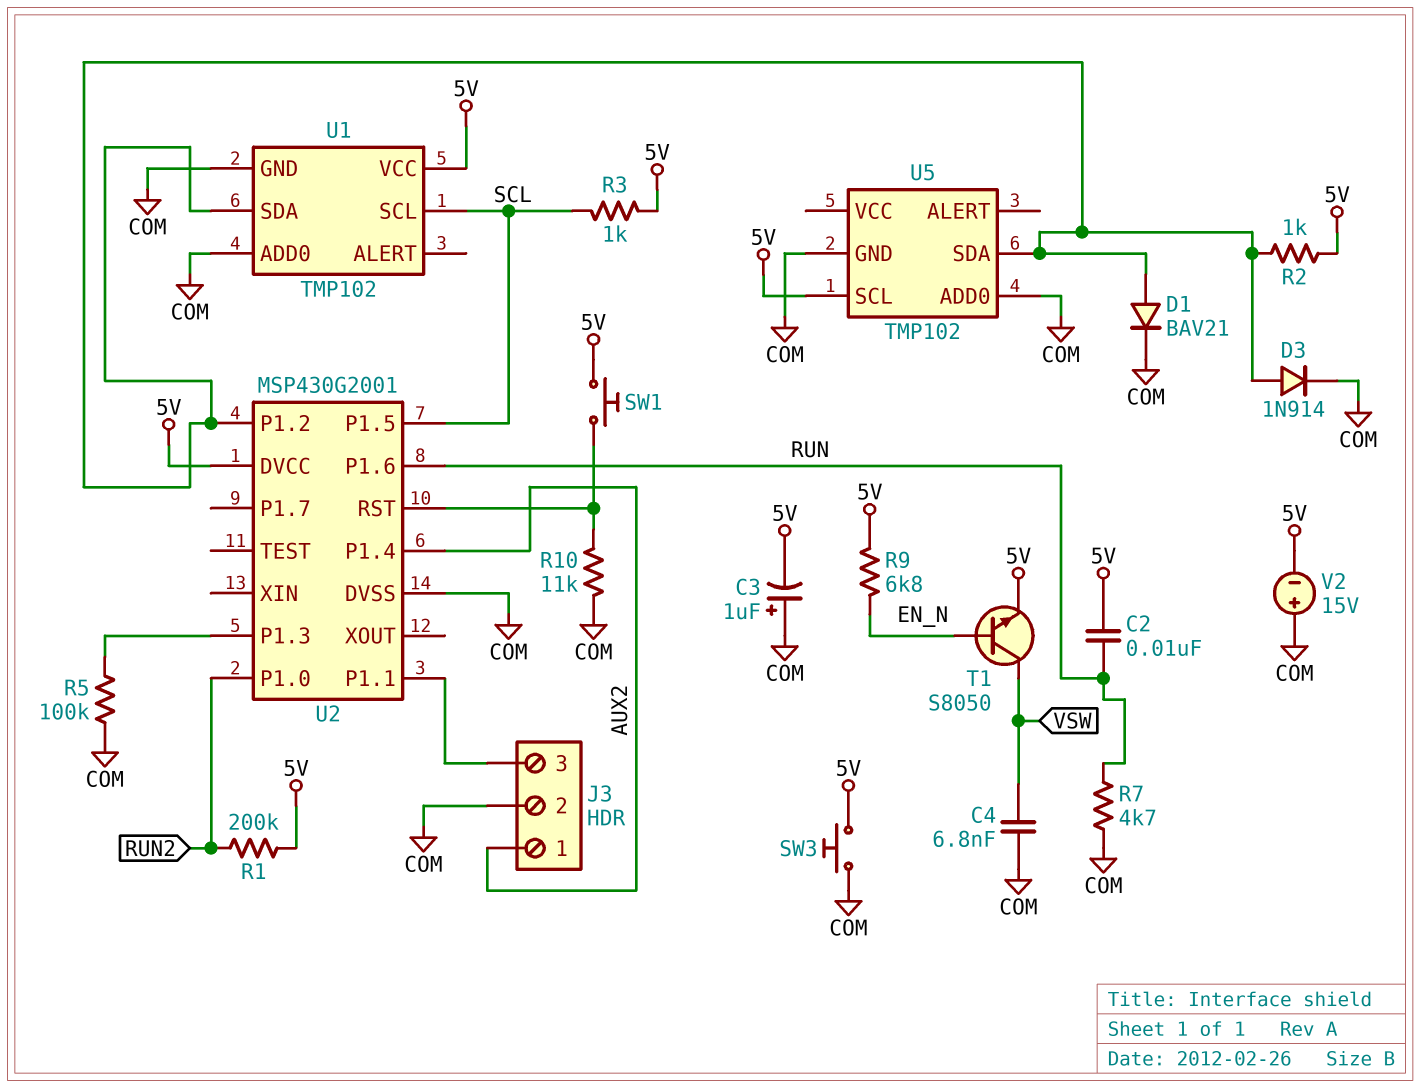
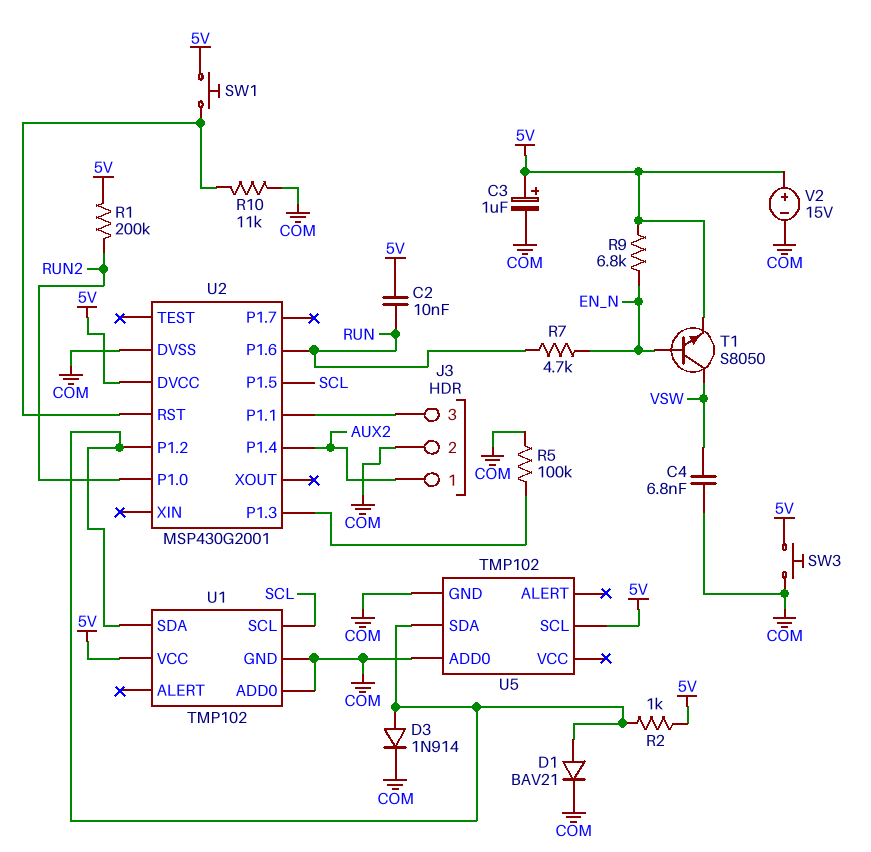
C3: 1uF (plus COM, minus 5V) -> 1uF (plus 5V, minus COM)
R3: 1k (5V, SCL) -> none
R7: 4.7k (COM, RUN) -> 4.7k (EN_N, RUN)
V2: 15V (plus COM, minus 5V) -> 15V (plus 5V, minus COM)

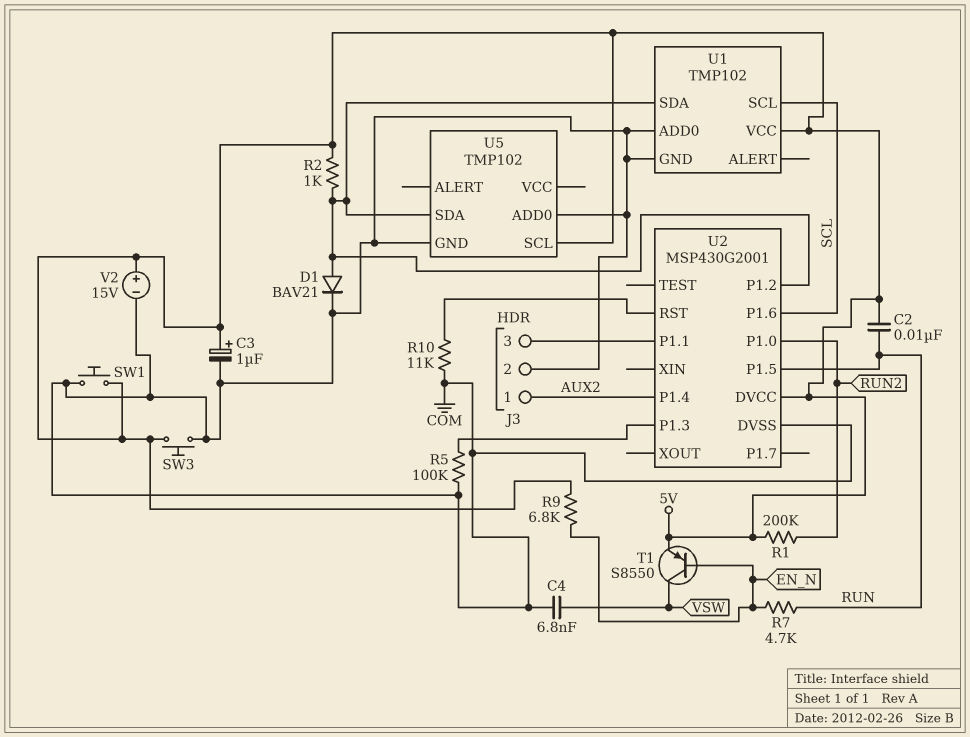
D3: diode 1N914 (A U1/SDA, K COM) -> none
SW1: button (5V, U2/RST) -> button (5V, COM)
T1: NPN S8050 (B EN_N, C VSW, E 5V) -> PNP S8550 (B EN_N, C VSW, E 5V)
U2 pin P1.5: SCL -> RUN
U2 pin P1.6: RUN -> SCL

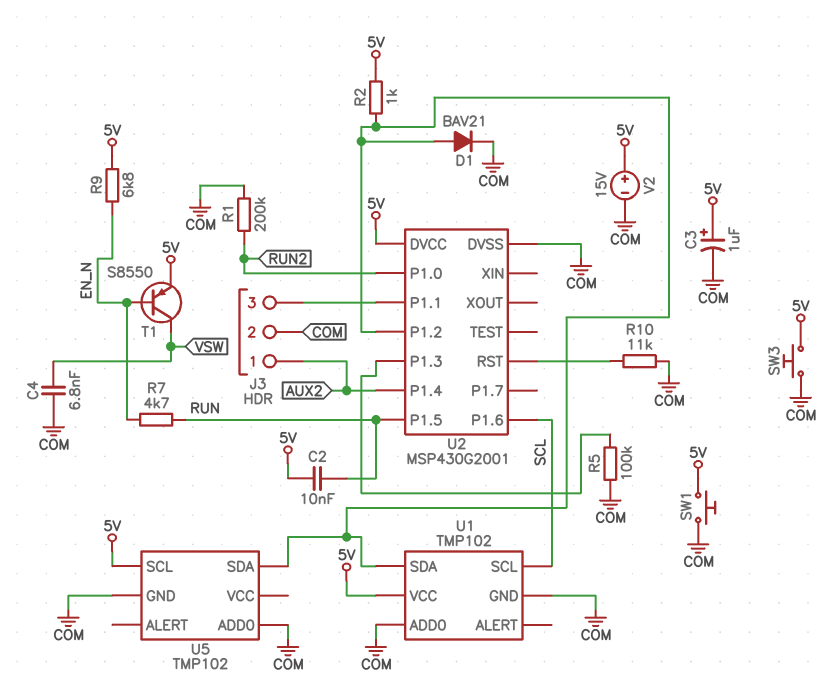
R1: 200k (5V, RUN2) -> 200k (COM, RUN2)

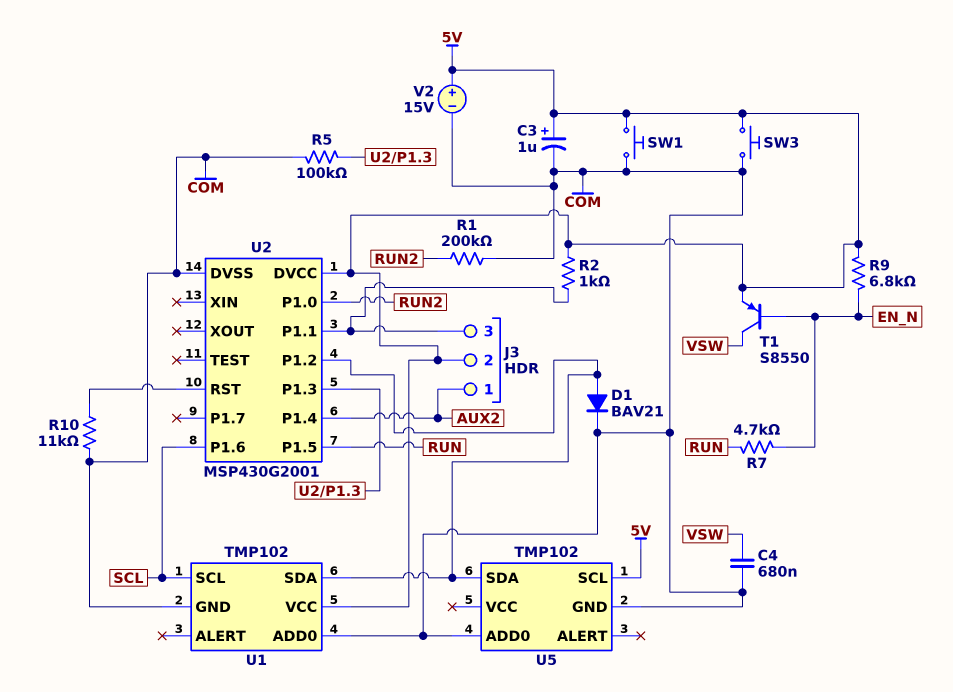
C2: 10nF (5V, RUN) -> none
C4: 6.8nF (COM, VSW) -> 680nF (COM, VSW)
J3 pin 2: COM -> 5V
R2: 1k (5V, U1/SDA) -> 1k (5V, J3/3)

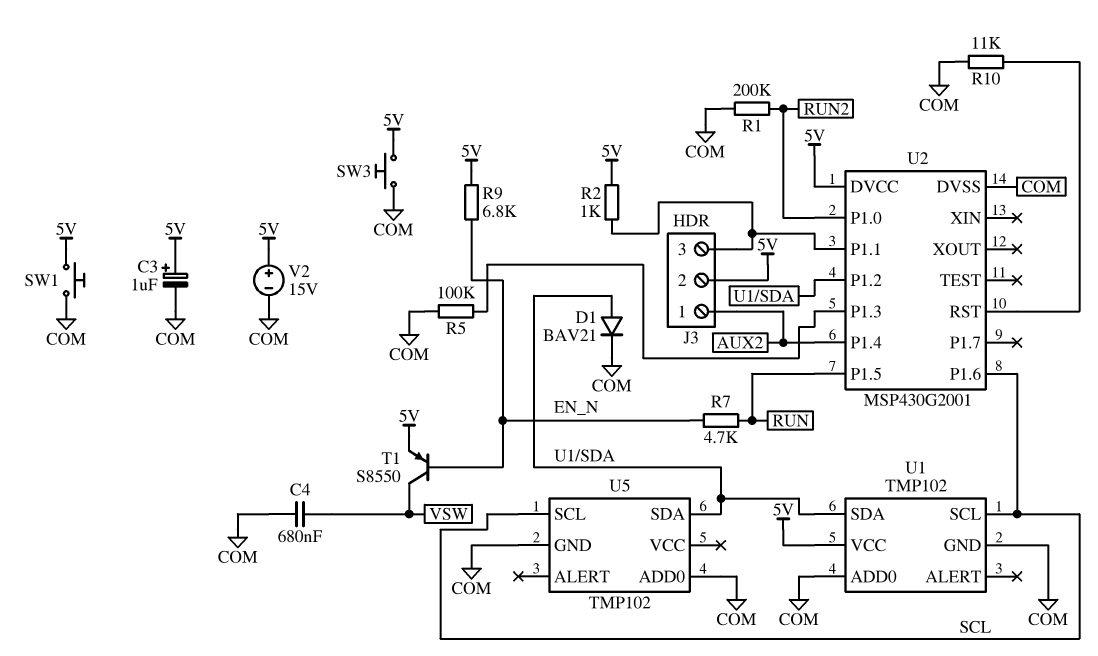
U5 pin SCL: 5V -> SCL

